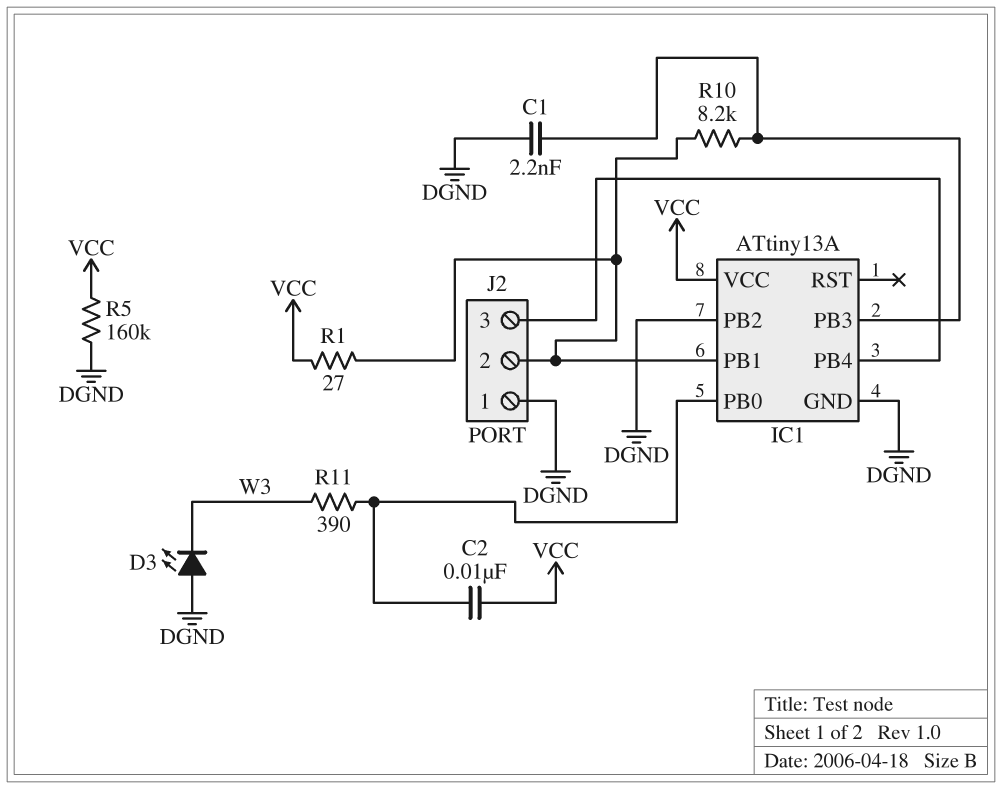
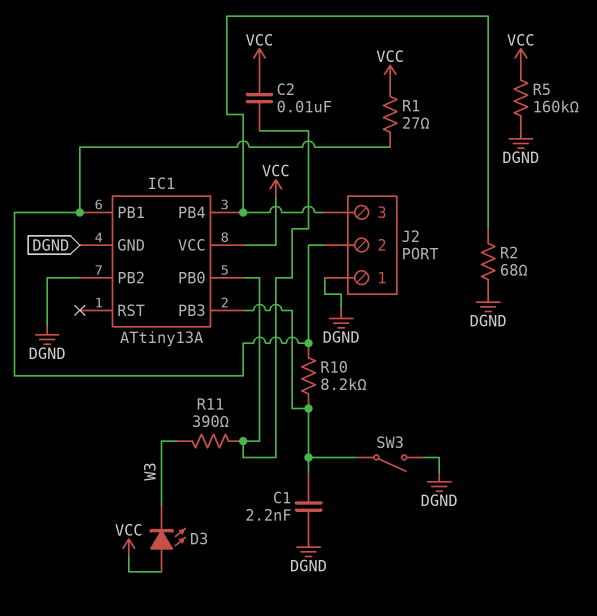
D3: LED (A DGND, K W3) -> LED (A VCC, K W3)
R2: none -> 68 (DGND, IC1/PB4)
SW3: none -> switch (DGND, IC1/PB3)

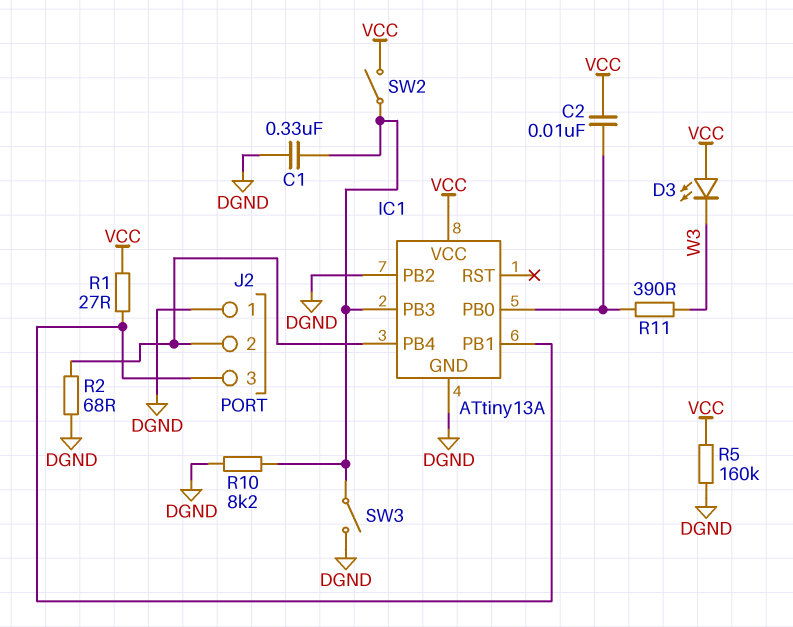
C1: 2.2nF (DGND, IC1/PB3) -> 330nF (DGND, IC1/PB3)
J2 pin 2: IC1/PB1 -> IC1/PB4
J2 pin 3: IC1/PB4 -> IC1/PB1
R10: 8.2k (IC1/PB1, IC1/PB3) -> 8.2k (DGND, IC1/PB3)
SW2: none -> switch (IC1/PB3, VCC)

